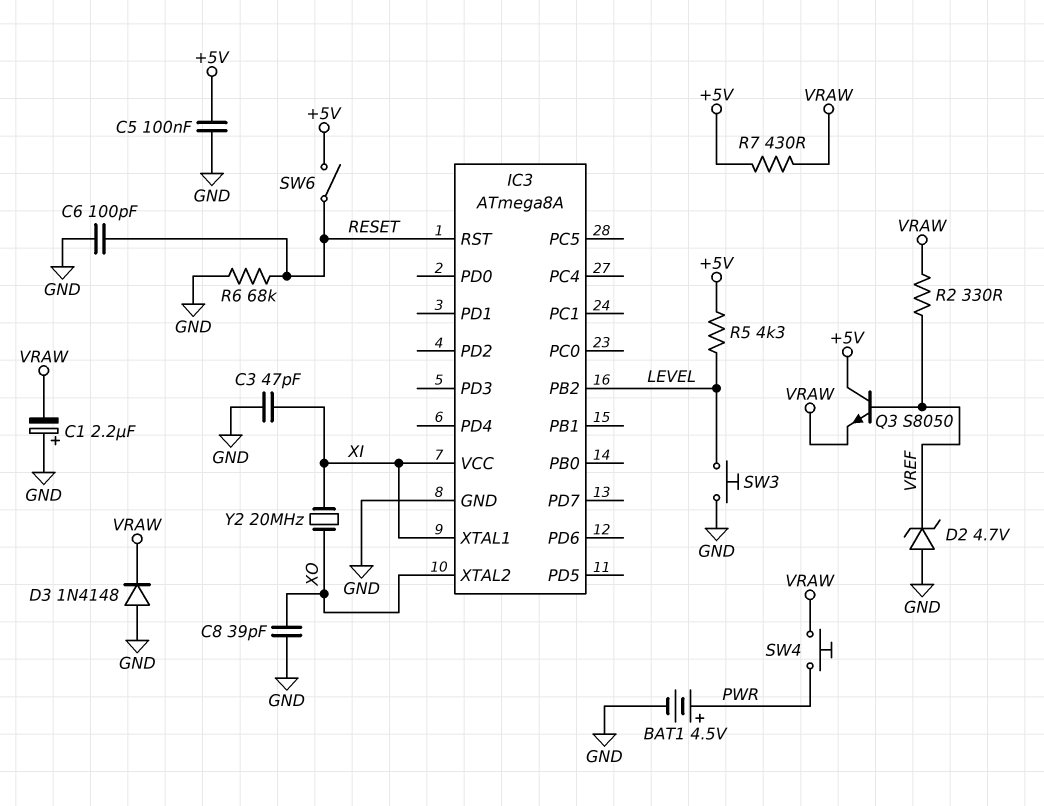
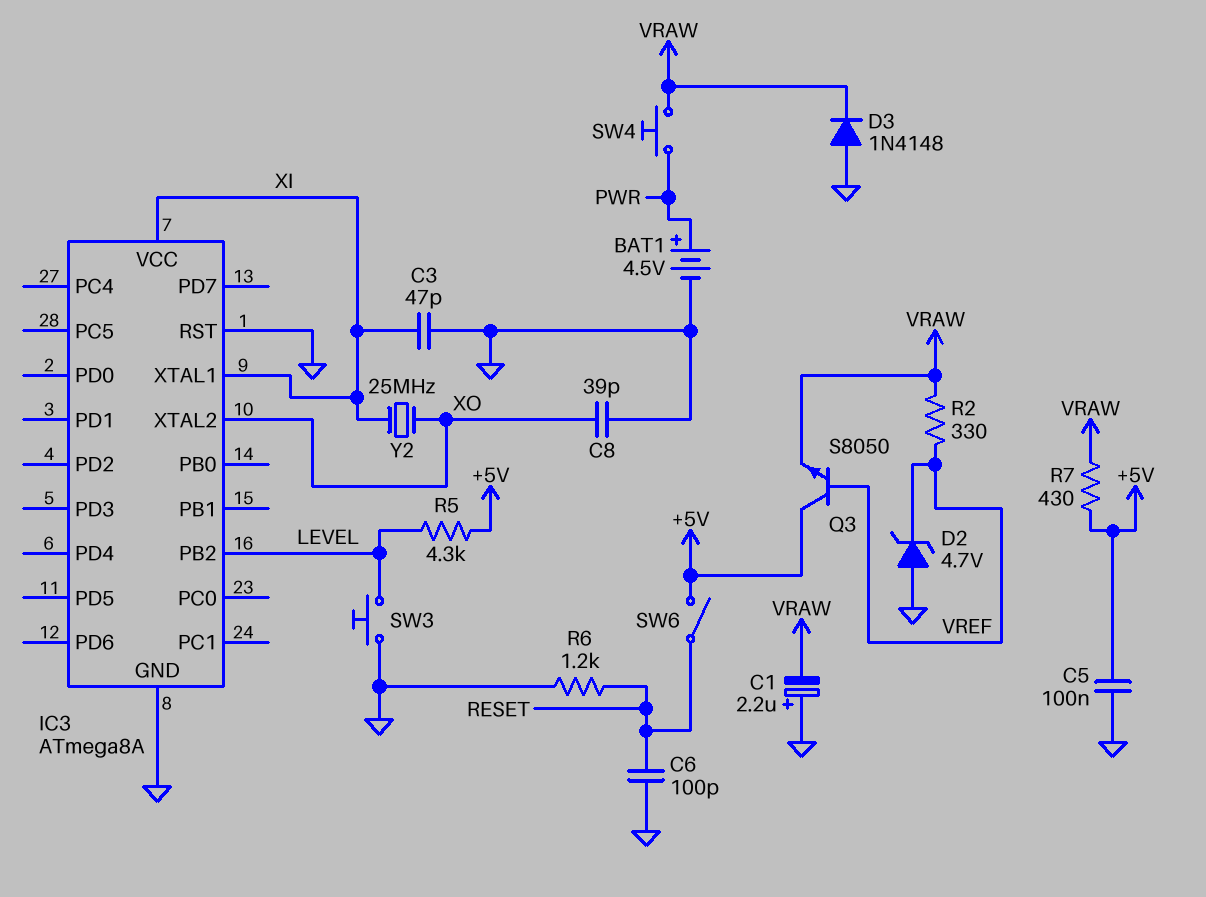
IC3 pin RST: RESET -> GND
R6: 68k (GND, RESET) -> 1.2k (GND, RESET)
Y2: 20MHz (XI, XO) -> 25MHz (XI, XO)

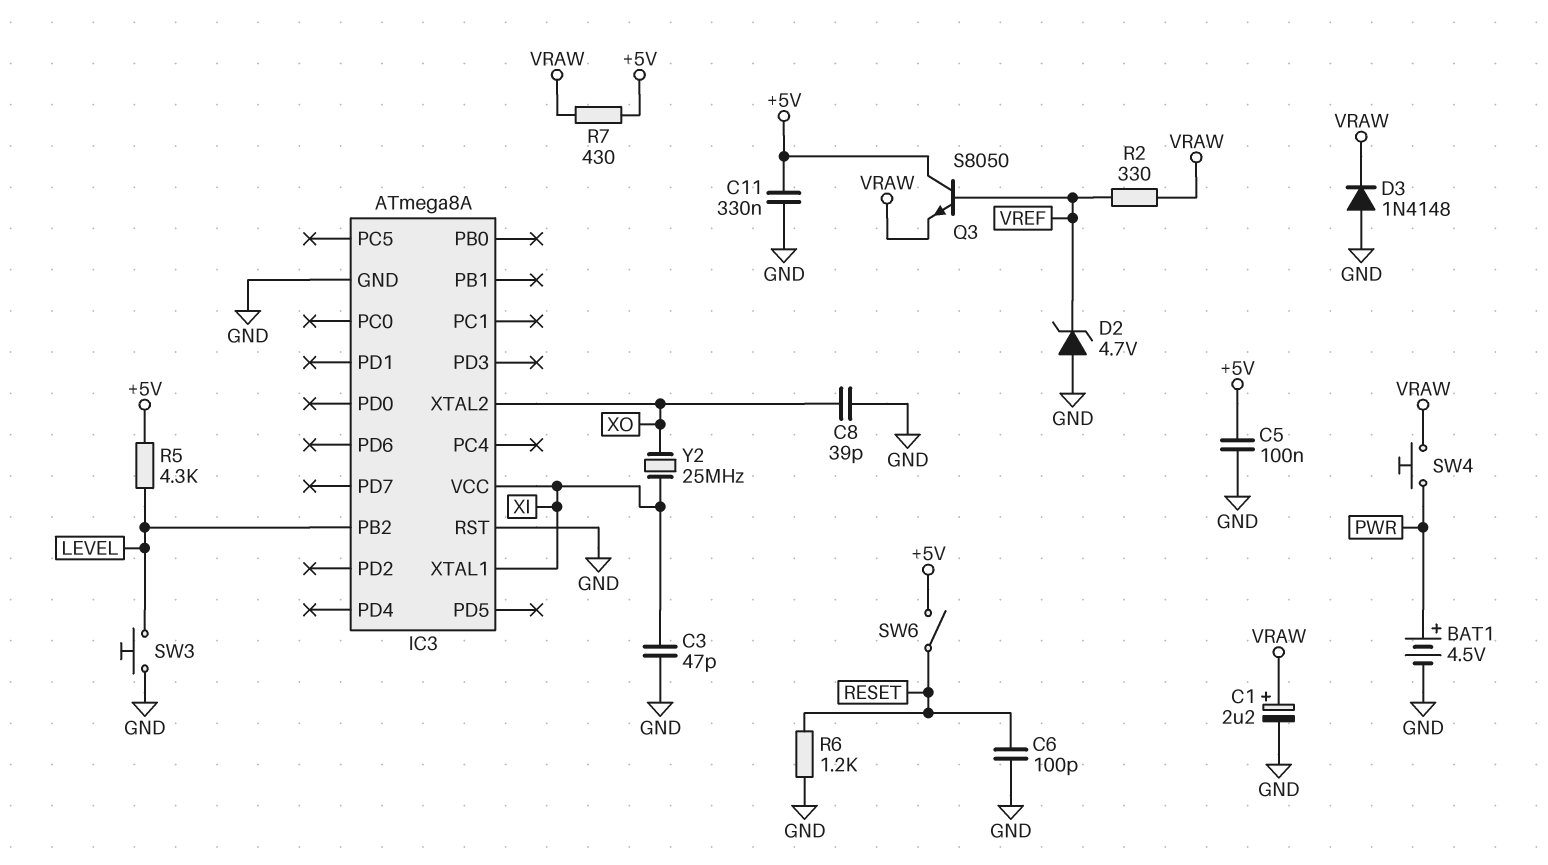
C1: 2.2uF (plus GND, minus VRAW) -> 2.2uF (plus VRAW, minus GND)
C11: none -> 330nF (+5V, GND)

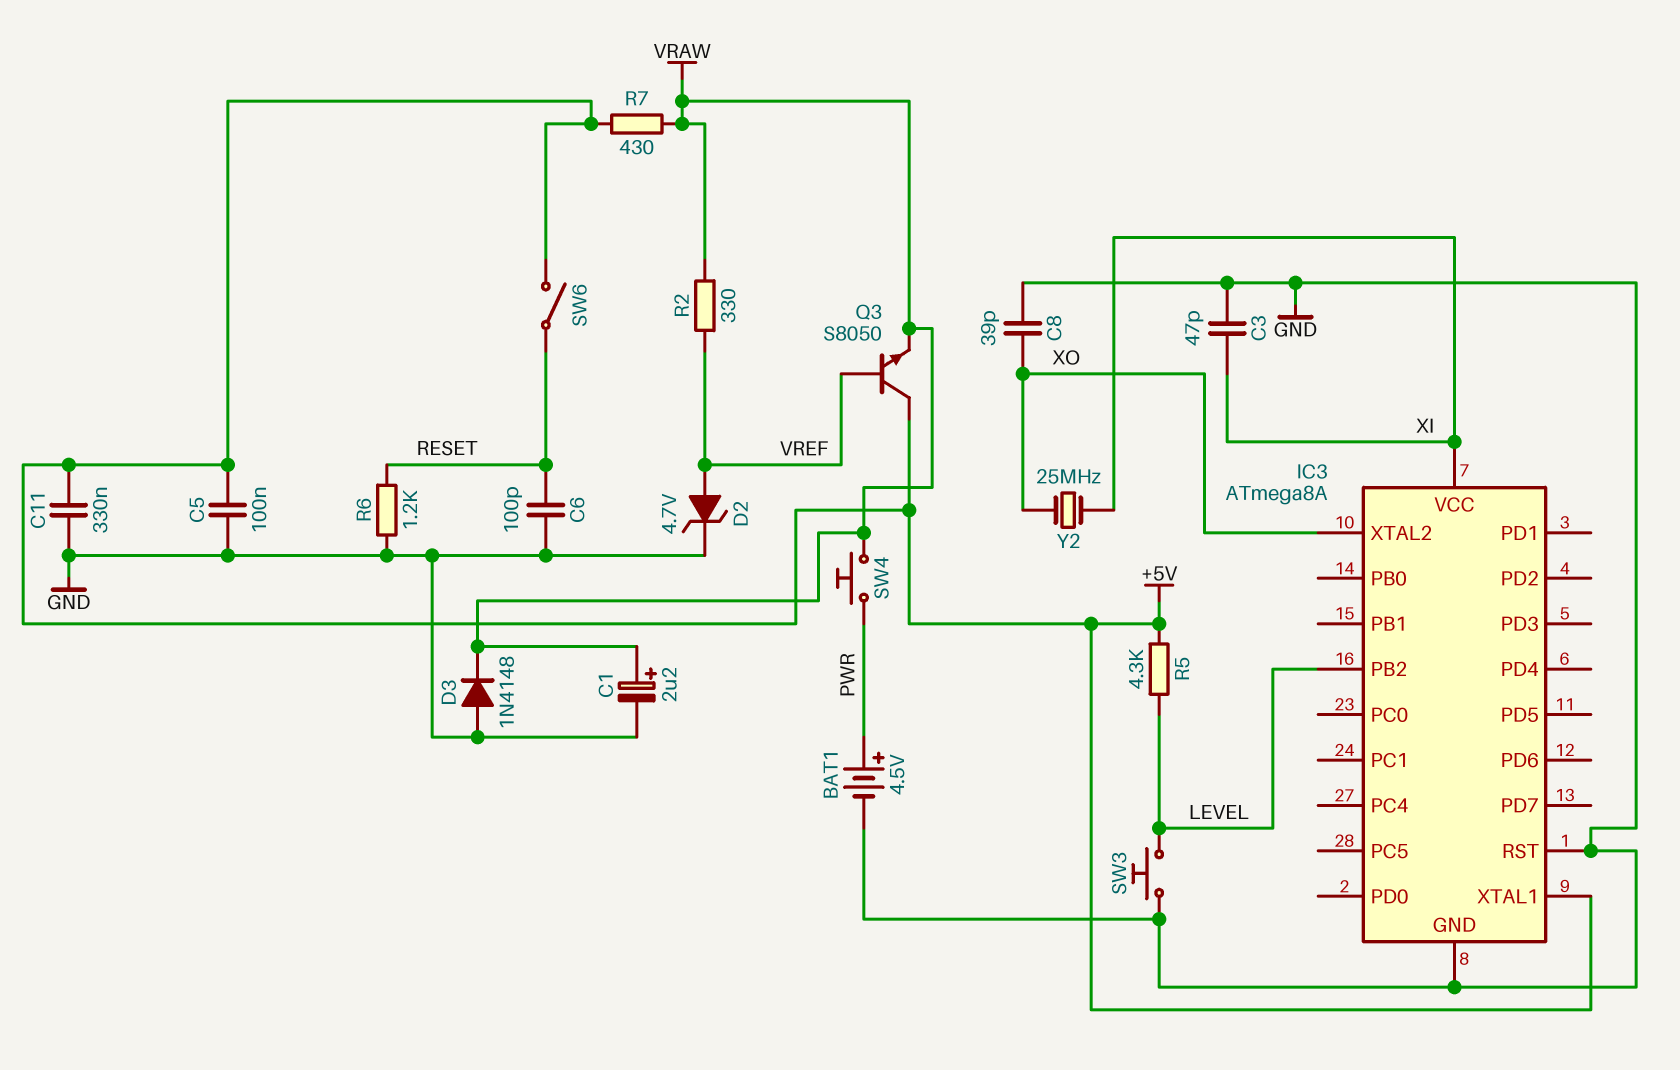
D2: zener 4.7V (A GND, K VREF) -> zener 4.7V (A VREF, K GND)
IC3 pin XTAL1: XI -> +5V

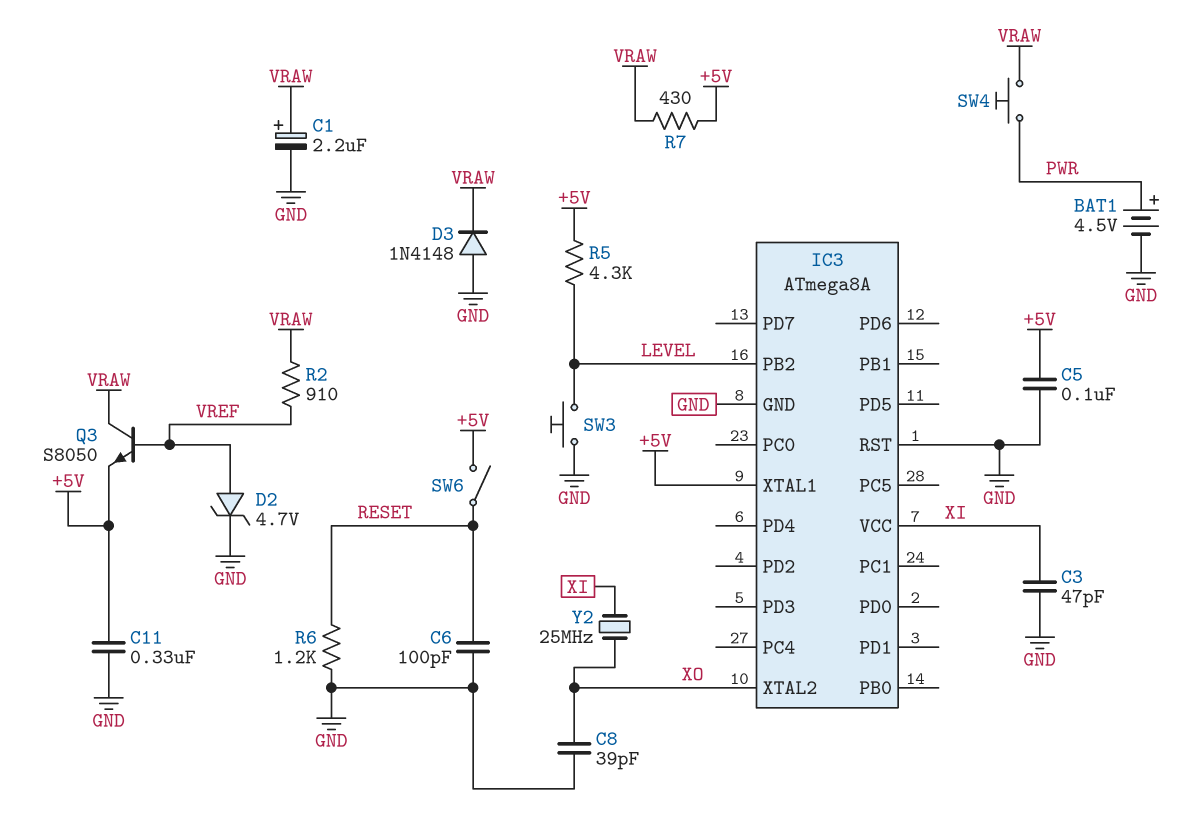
Q3: NPN S8050 (B VREF, C +5V, E VRAW) -> NPN S8050 (B VREF, C VRAW, E +5V)
R2: 330 (VRAW, VREF) -> 910 (VRAW, VREF)

